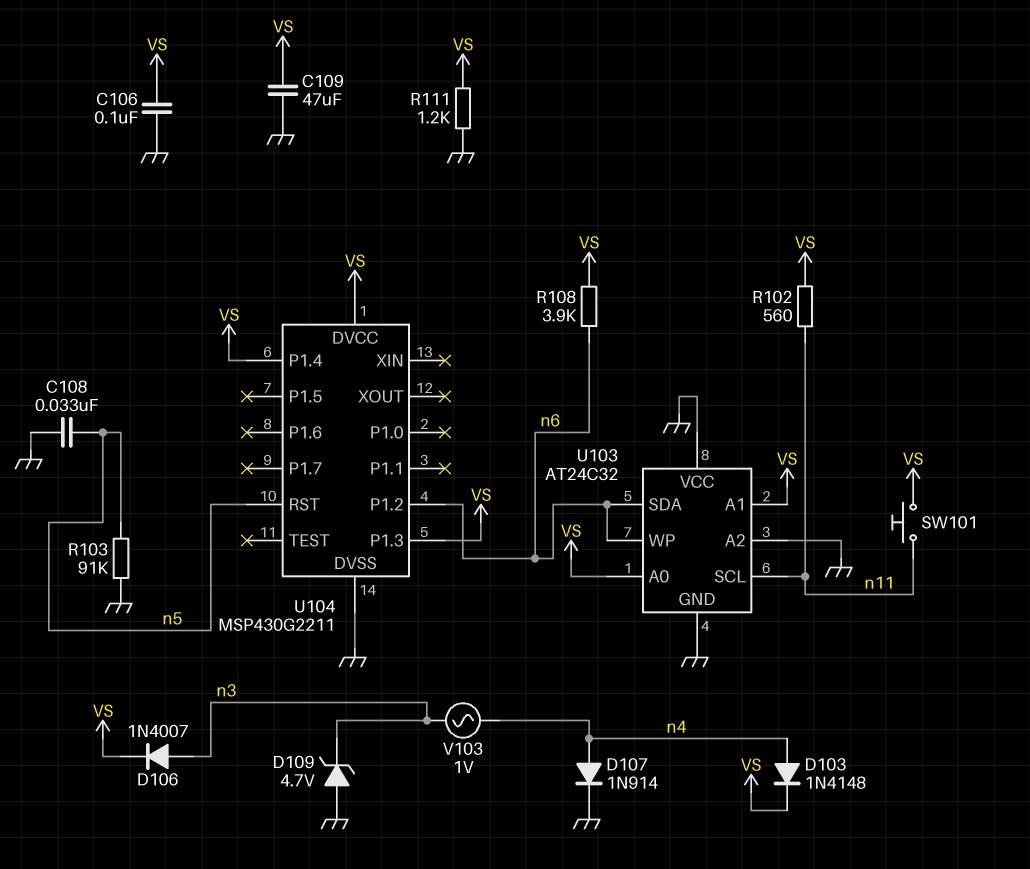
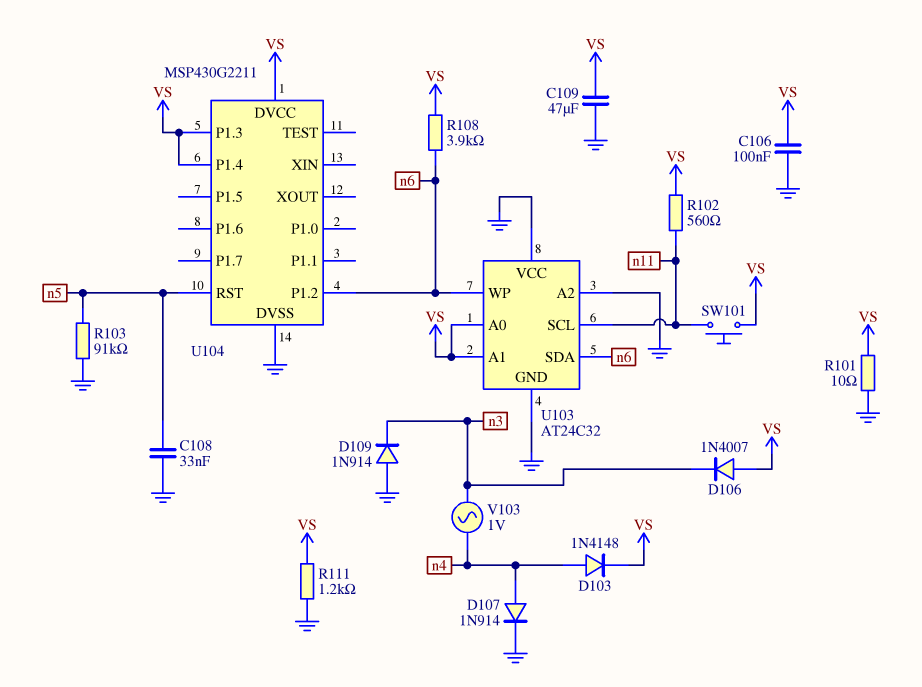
D106: diode 1N4007 (A n3, K VS) -> diode 1N4007 (A VS, K n3)
D109: zener 4.7V (A GND, K n3) -> diode 1N914 (A GND, K n3)
R101: none -> 10 (GND, VS)

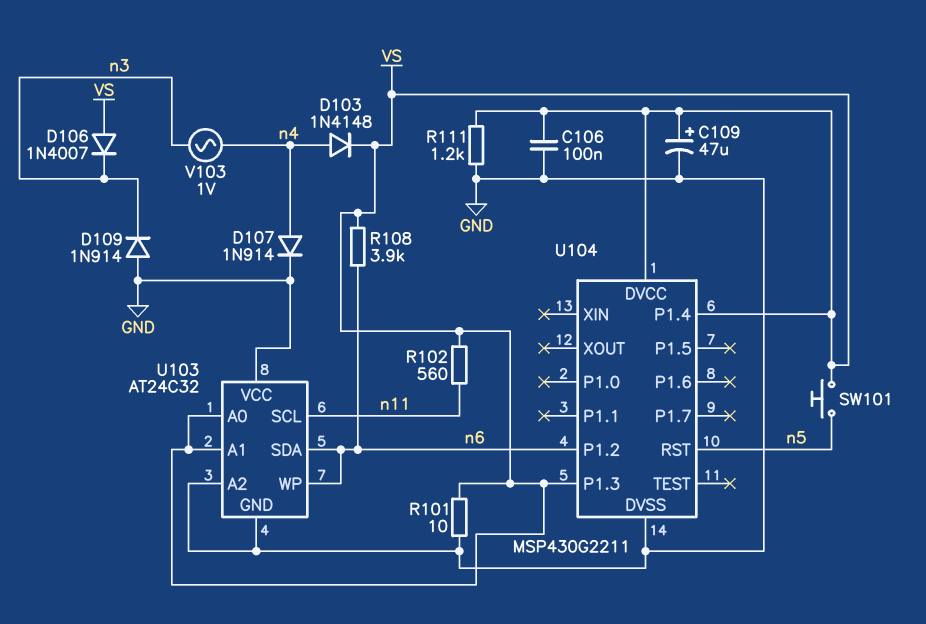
C108: 33nF (GND, n5) -> none
C109: 47uF (GND, VS) -> 47uF (plus VS, minus GND)
R103: 91k (GND, n5) -> none
SW101: button (VS, n11) -> button (VS, n5)

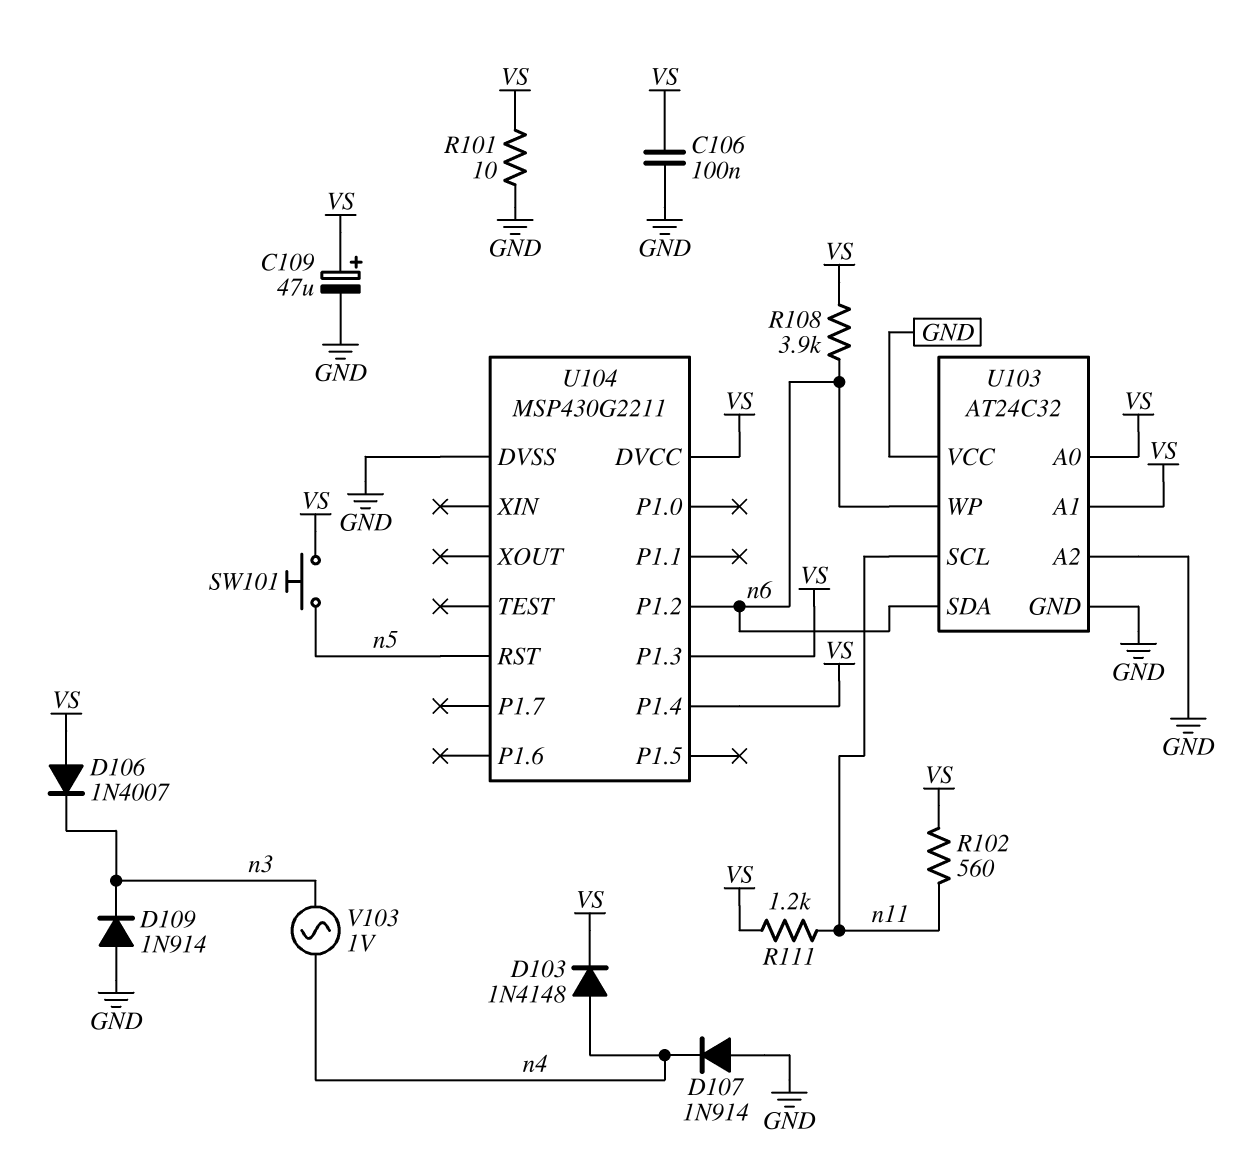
D107: diode 1N914 (A n4, K GND) -> diode 1N914 (A GND, K n4)
R111: 1.2k (GND, VS) -> 1.2k (VS, n11)

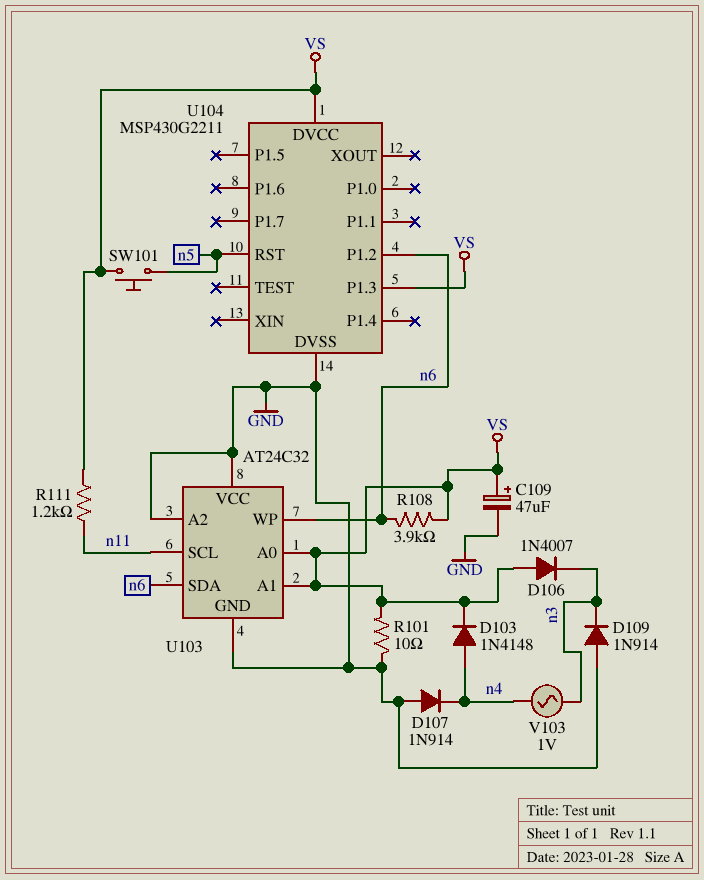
C106: 100nF (GND, VS) -> none
R102: 560 (VS, n11) -> none
U104 pin P1.4: VS -> none

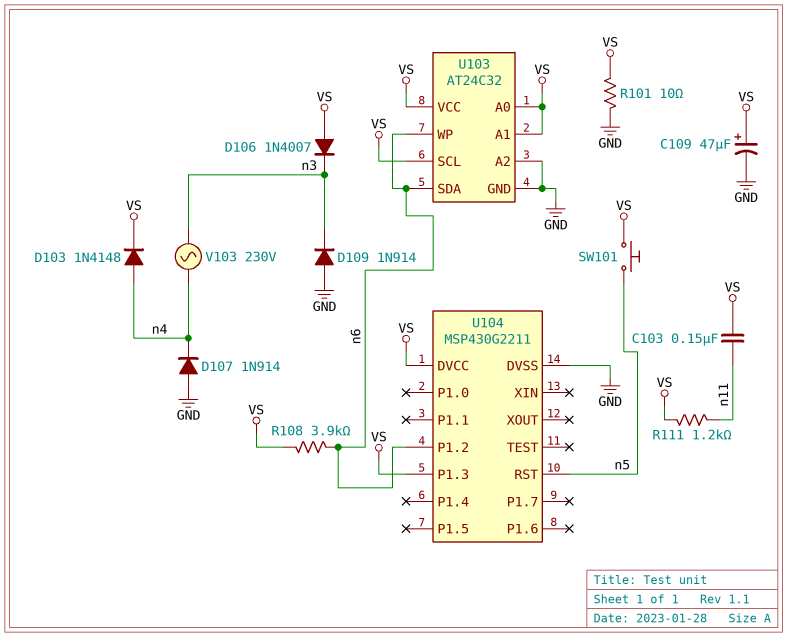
C103: none -> 150nF (VS, n11)
U103 pin SCL: n11 -> VS
U103 pin VCC: GND -> VS
V103: AC 1V (n3, n4) -> AC 230V (n3, n4)

